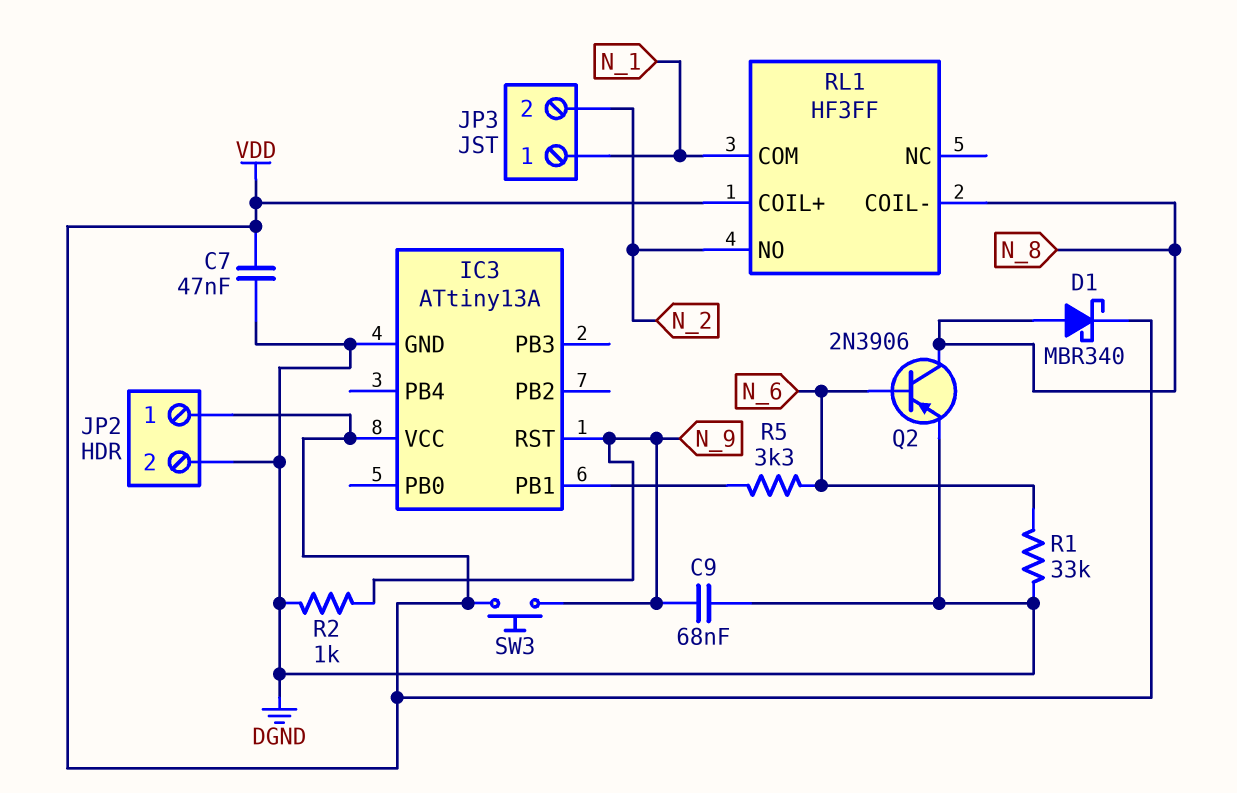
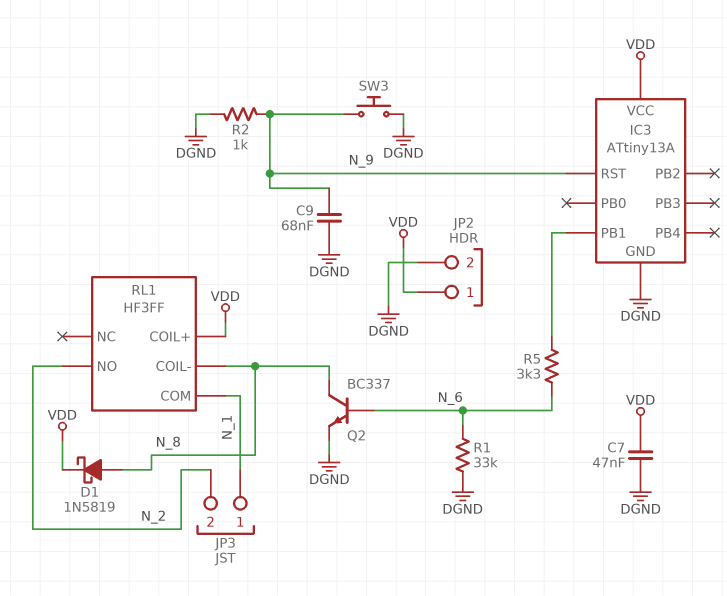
D1: schottky MBR340 (A N_8, K VDD) -> schottky 1N5819 (A N_8, K VDD)
Q2: PNP 2N3906 (B N_6, C N_8, E DGND) -> NPN BC337 (B N_6, C N_8, E DGND)
SW3: button (N_9, VDD) -> button (DGND, N_9)

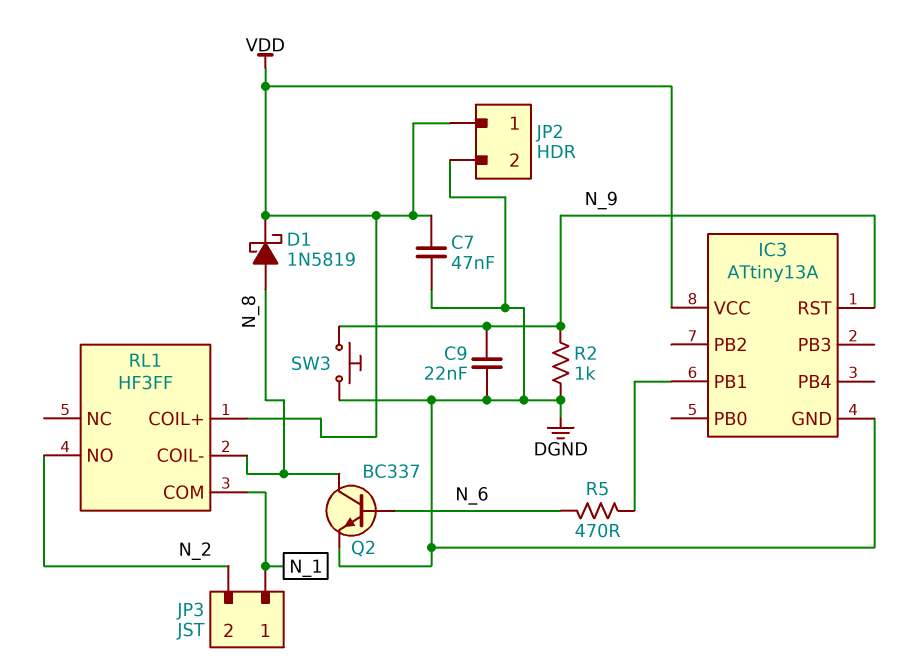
C9: 68nF (DGND, N_9) -> 22nF (DGND, N_9)
R1: 33k (DGND, N_6) -> none
R5: 3.3k (IC3/PB1, N_6) -> 470 (IC3/PB1, N_6)

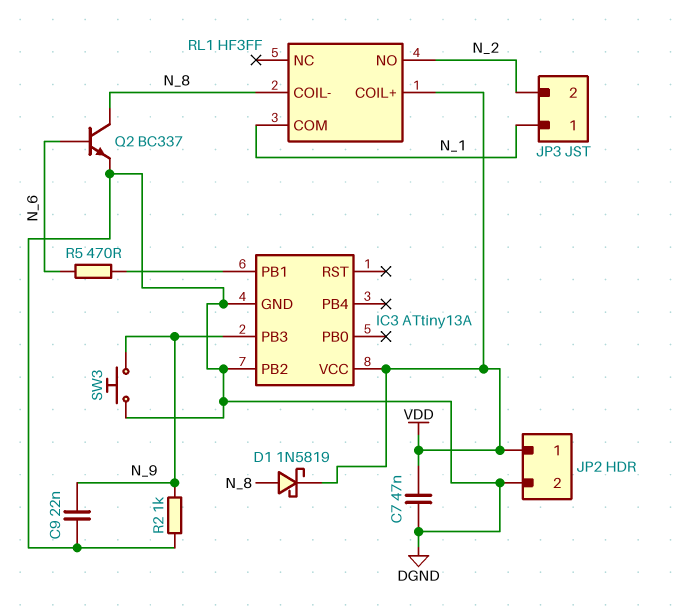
IC3 pin PB2: none -> DGND
IC3 pin PB3: none -> N_9
IC3 pin RST: N_9 -> none

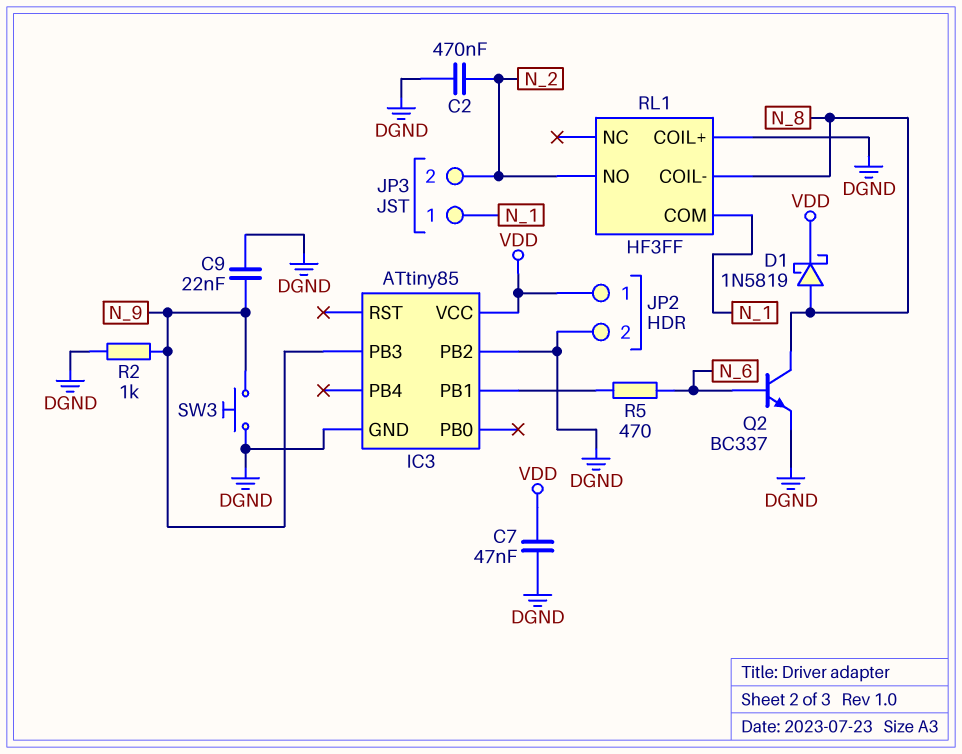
C2: none -> 470nF (DGND, N_2)
IC3: ATtiny13A -> ATtiny85
RL1 pin COIL+: VDD -> DGND

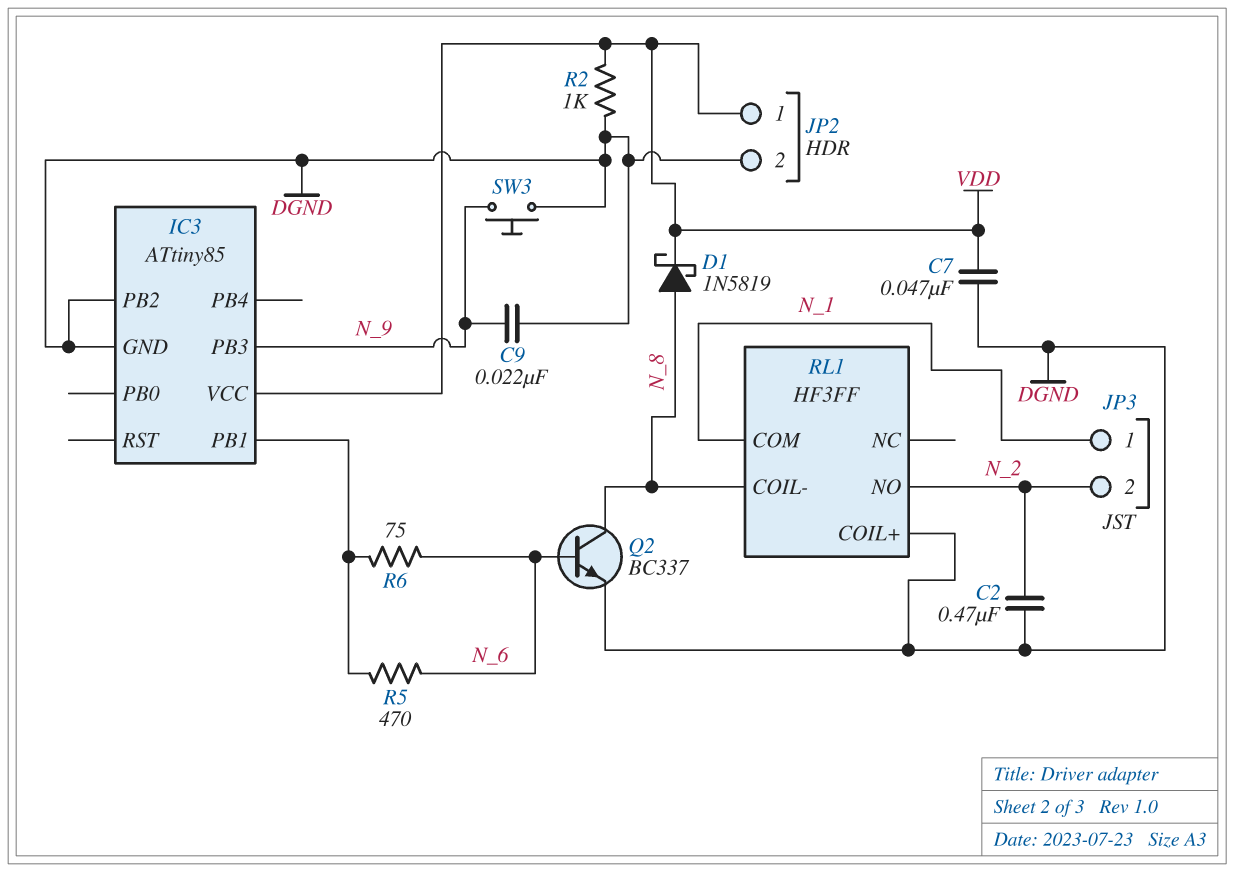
R2: 1k (DGND, N_9) -> 1k (DGND, VDD)
R6: none -> 75 (IC3/PB1, N_6)

